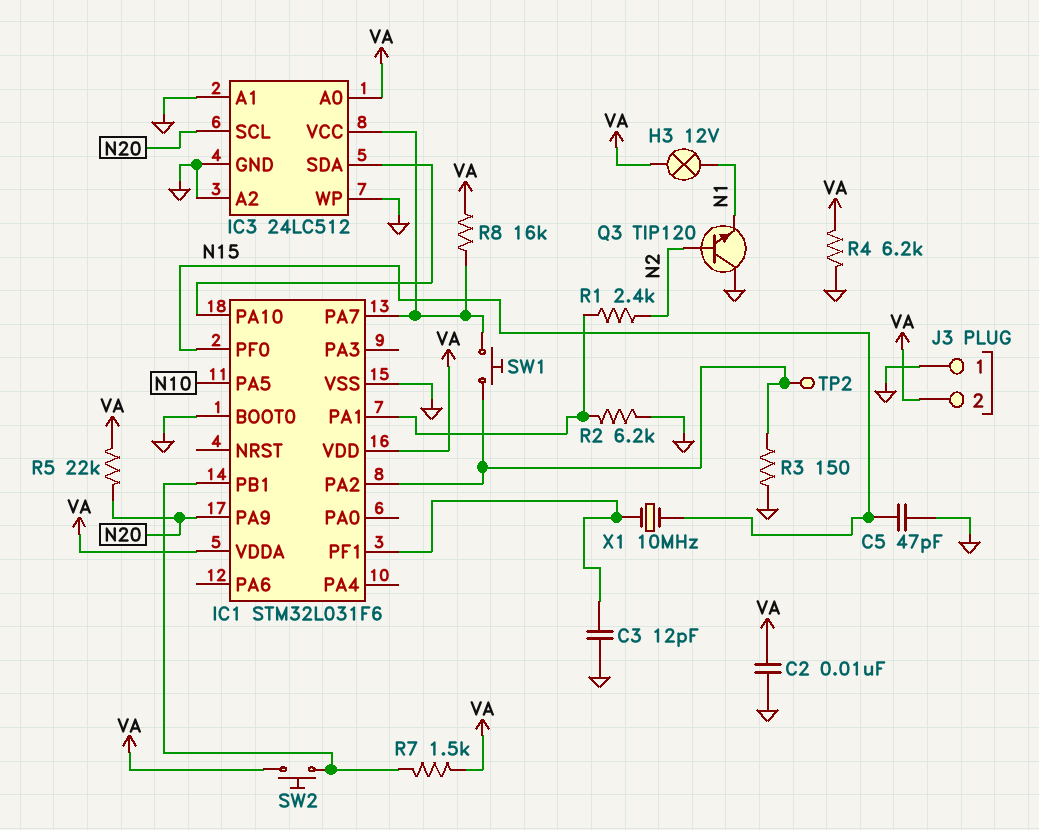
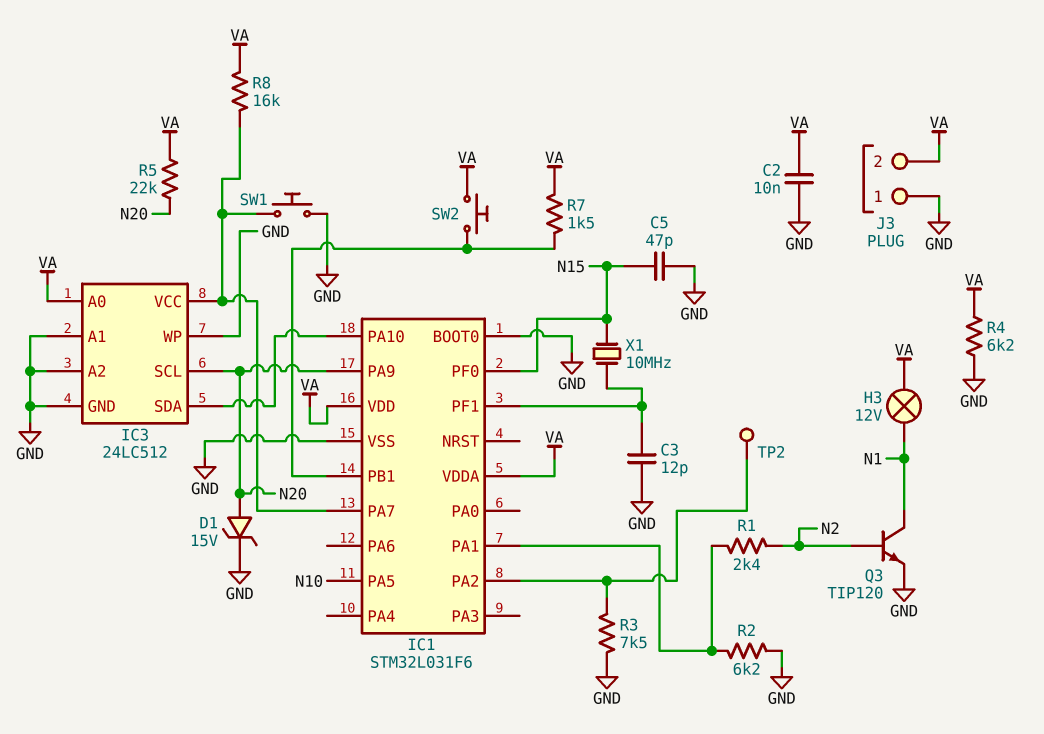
D1: none -> zener 15V (A N20, K GND)
Q3: NPN TIP120 (B N2, C GND, E N1) -> NPN TIP120 (B N2, C N1, E GND)
R3: 150 (GND, IC1/PA2) -> 7.5k (GND, IC1/PA2)
SW1: button (IC1/PA2, IC1/PA7) -> button (GND, IC1/PA7)

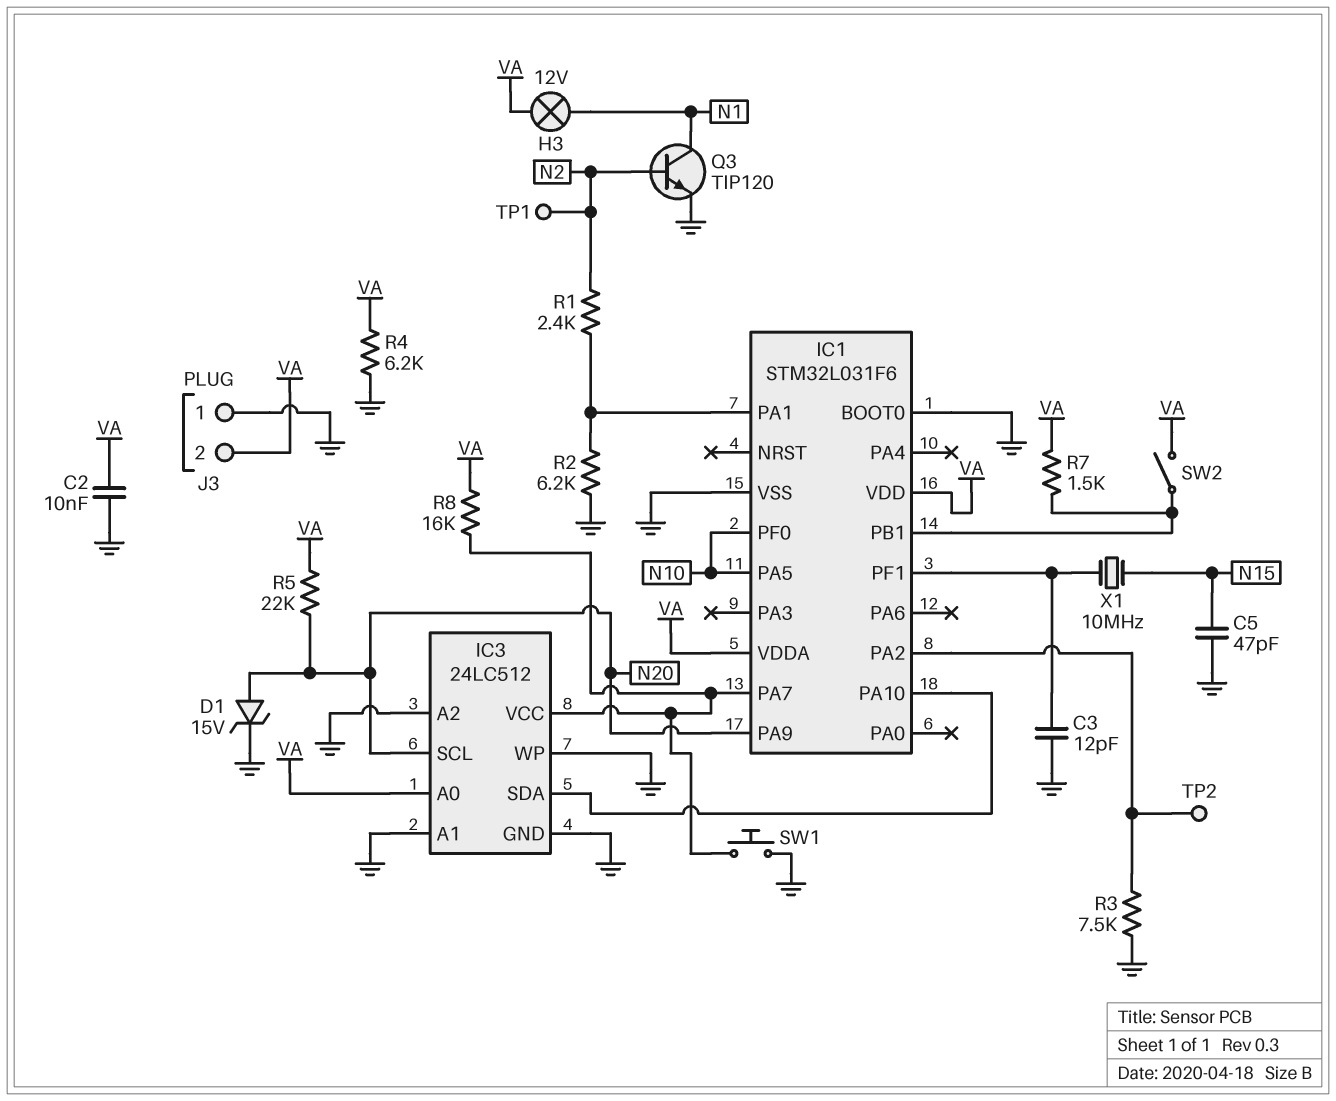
IC1 pin PF0: N15 -> N10
SW2: button (IC1/PB1, VA) -> switch (IC1/PB1, VA)
TP1: none -> test point (N2)

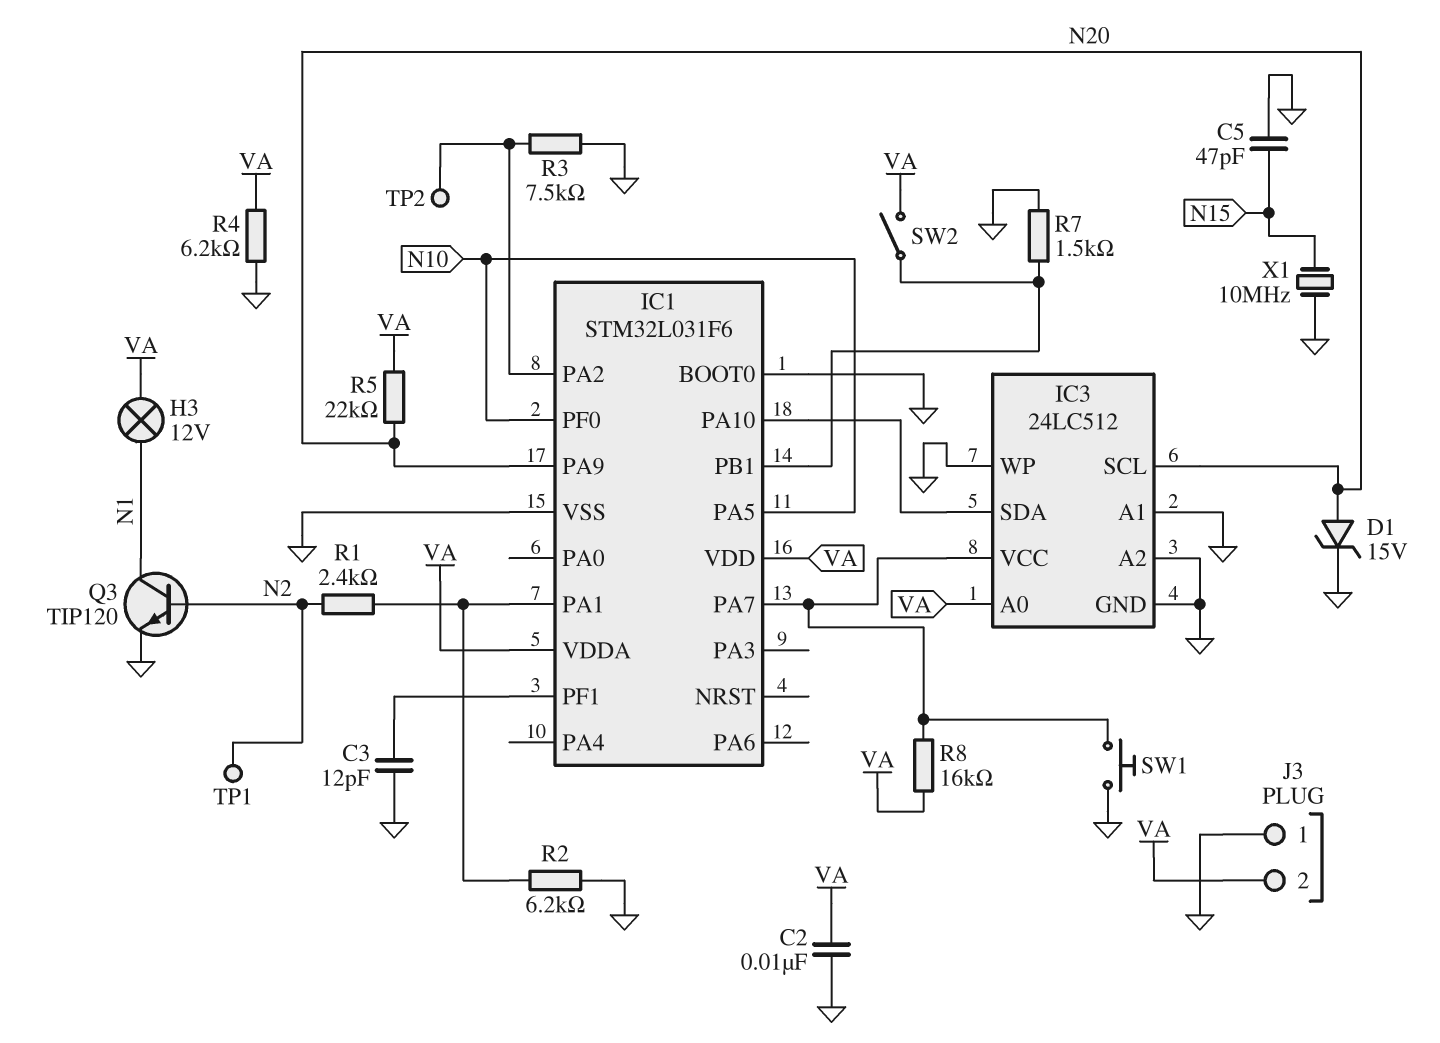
R7: 1.5k (IC1/PB1, VA) -> 1.5k (GND, IC1/PB1)
X1: 10MHz (IC1/PF1, N15) -> 10MHz (GND, N15)

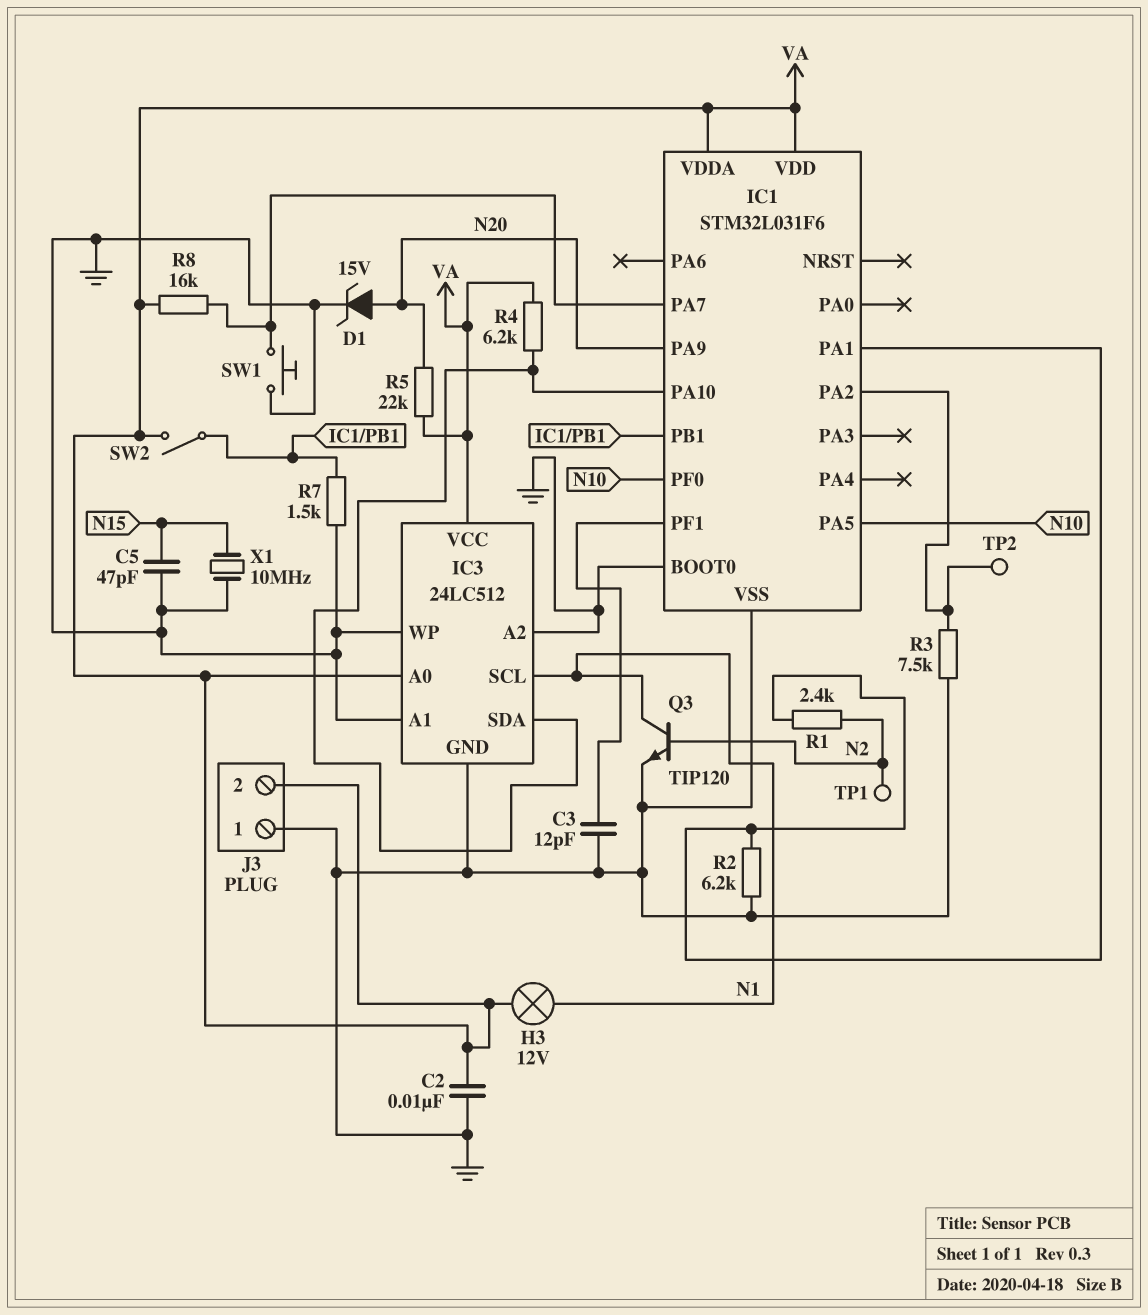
IC3 pin SCL: N20 -> N1
IC3 pin VCC: IC1/PA7 -> VA
R4: 6.2k (GND, VA) -> 6.2k (IC1/PA10, VA)

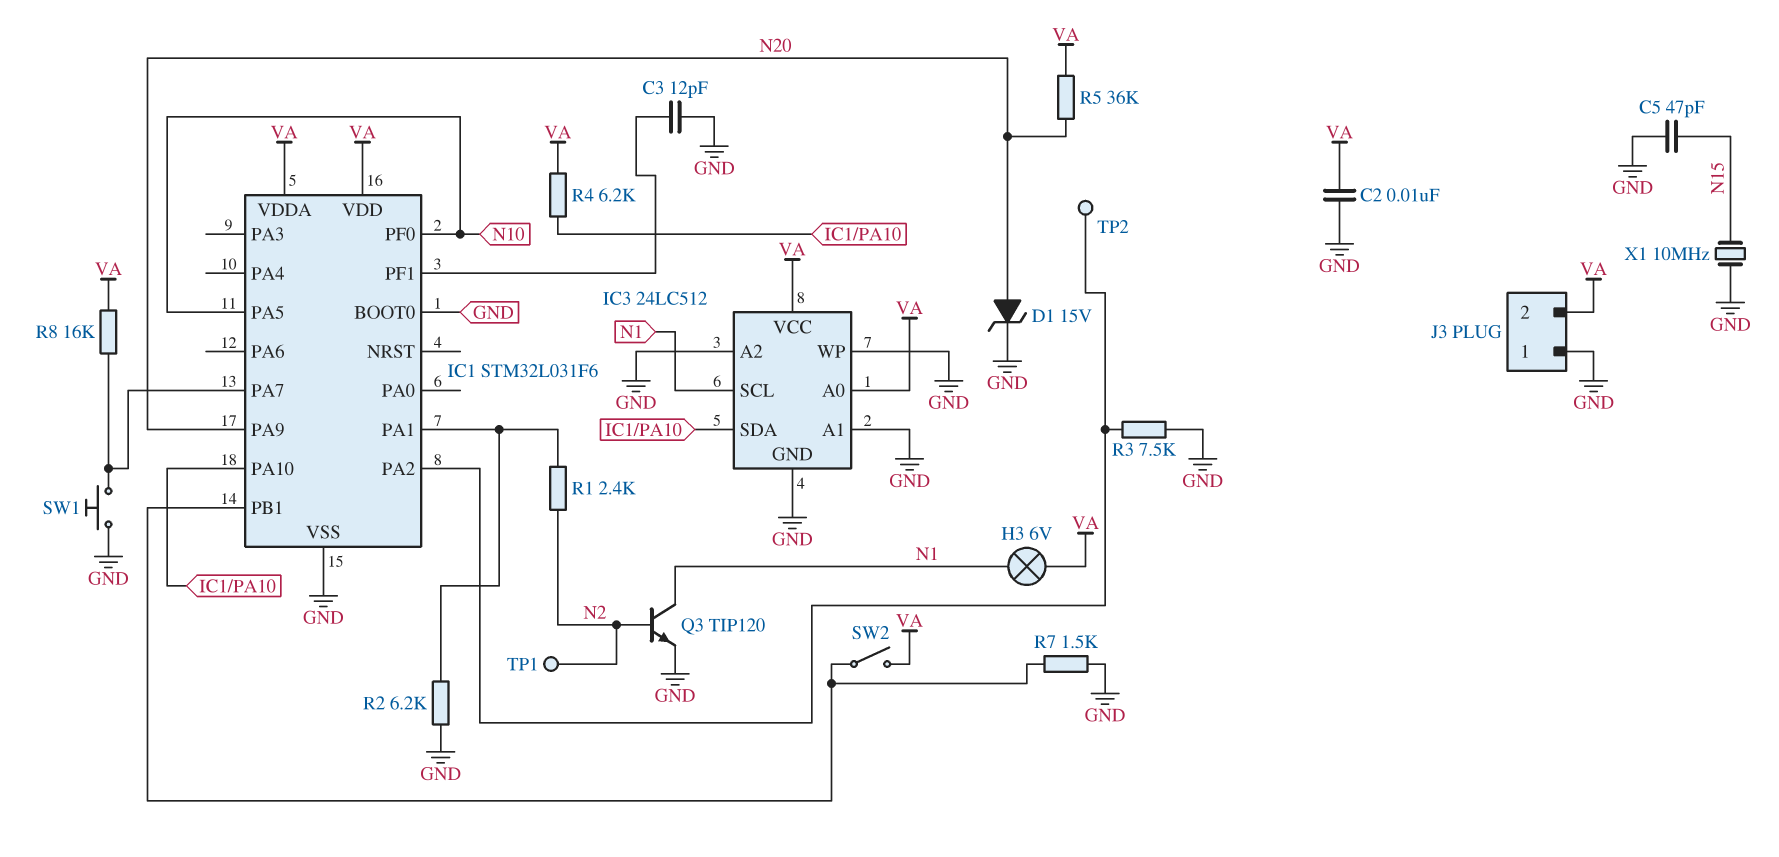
H3: lamp 12V (N1, VA) -> lamp 6V (N1, VA)
R5: 22k (N20, VA) -> 36k (N20, VA)

